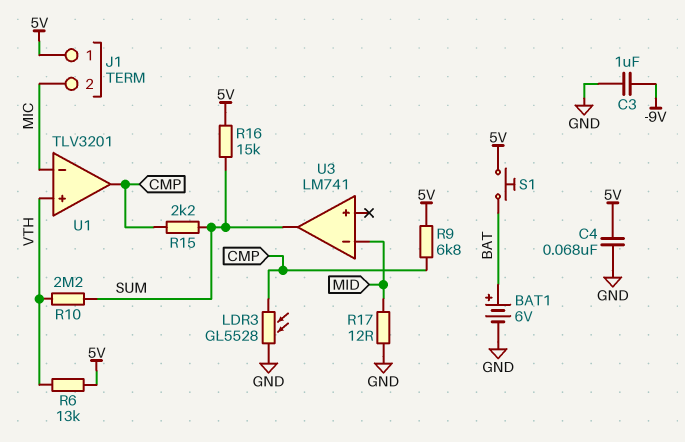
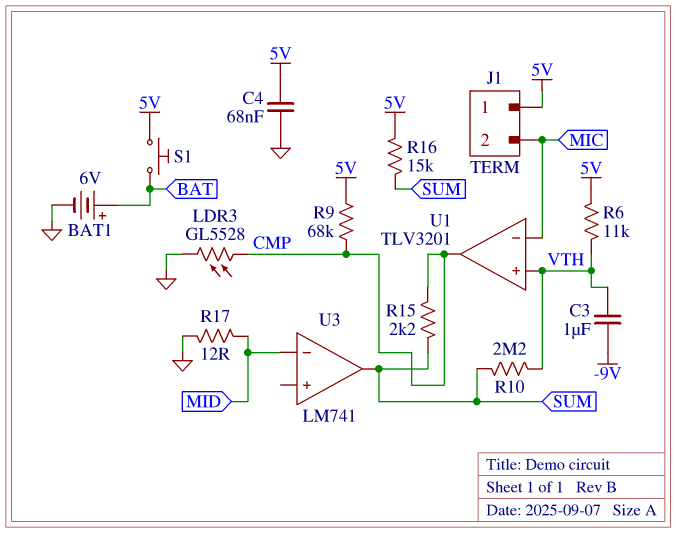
C3: 1uF (-9V, GND) -> 1uF (-9V, VTH)
R6: 13k (5V, VTH) -> 11k (5V, VTH)
R9: 6.8k (5V, CMP) -> 68k (5V, CMP)

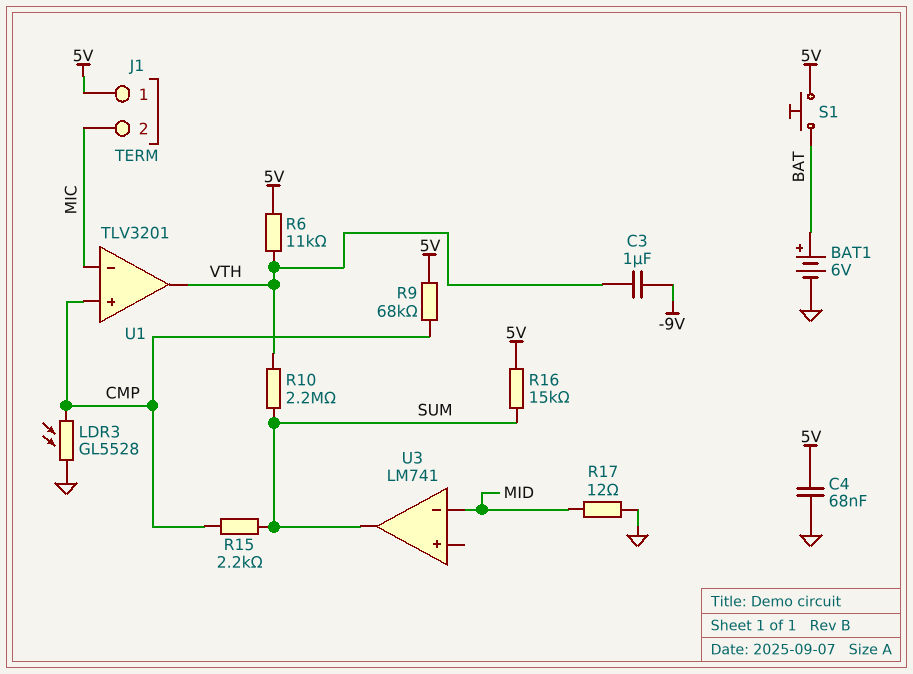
U1 pin in+: VTH -> CMP
U1 pin out: CMP -> VTH

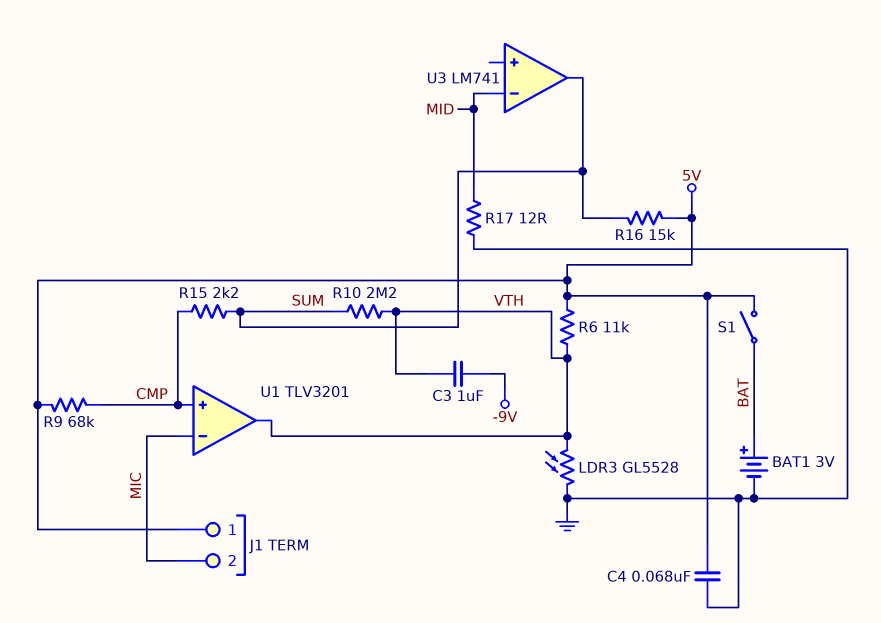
BAT1: 6V (plus BAT, minus GND) -> 3V (plus BAT, minus GND)
LDR3: GL5528 (CMP, GND) -> GL5528 (GND, VTH)
S1: button (5V, BAT) -> switch (5V, BAT)

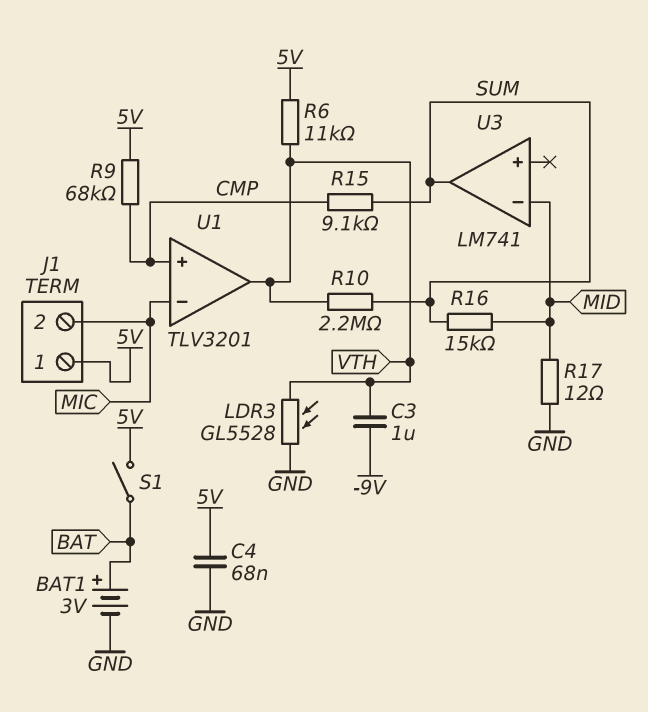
R15: 2.2k (CMP, SUM) -> 9.1k (CMP, SUM)
R16: 15k (5V, SUM) -> 15k (MID, SUM)

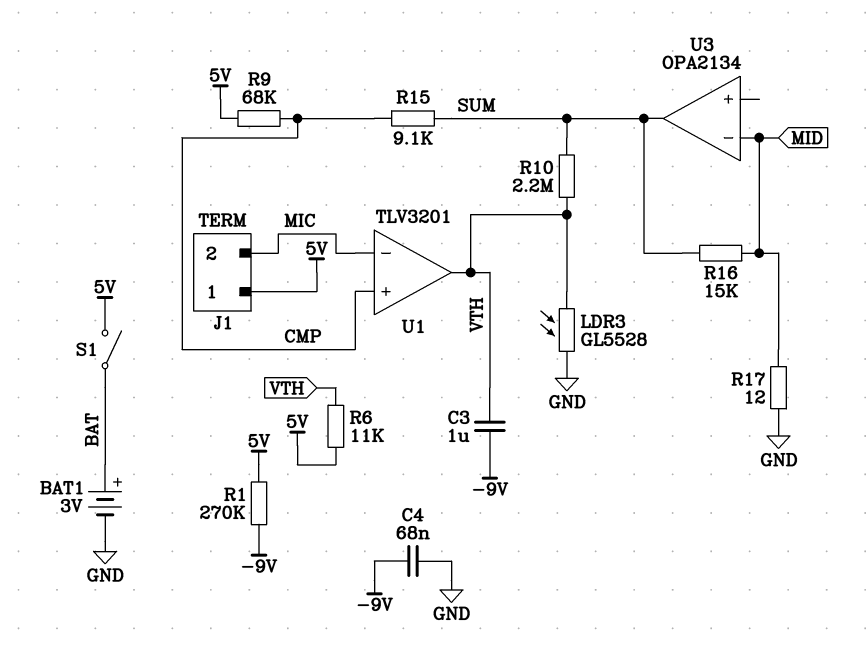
C4: 68nF (5V, GND) -> 68nF (-9V, GND)
R1: none -> 270k (-9V, 5V)
U3: LM741 -> OPA2134

